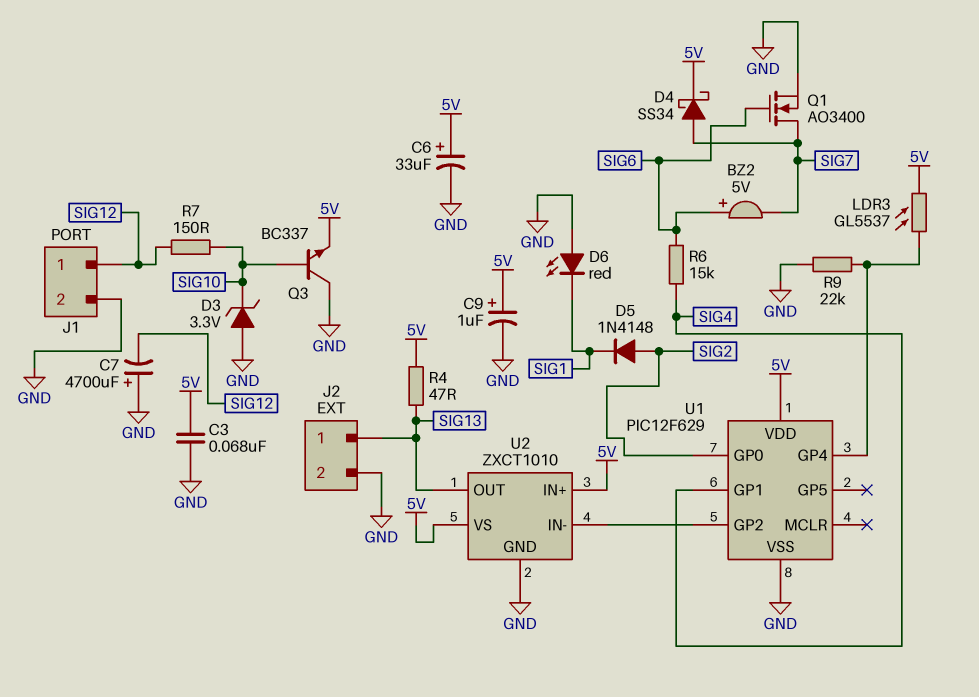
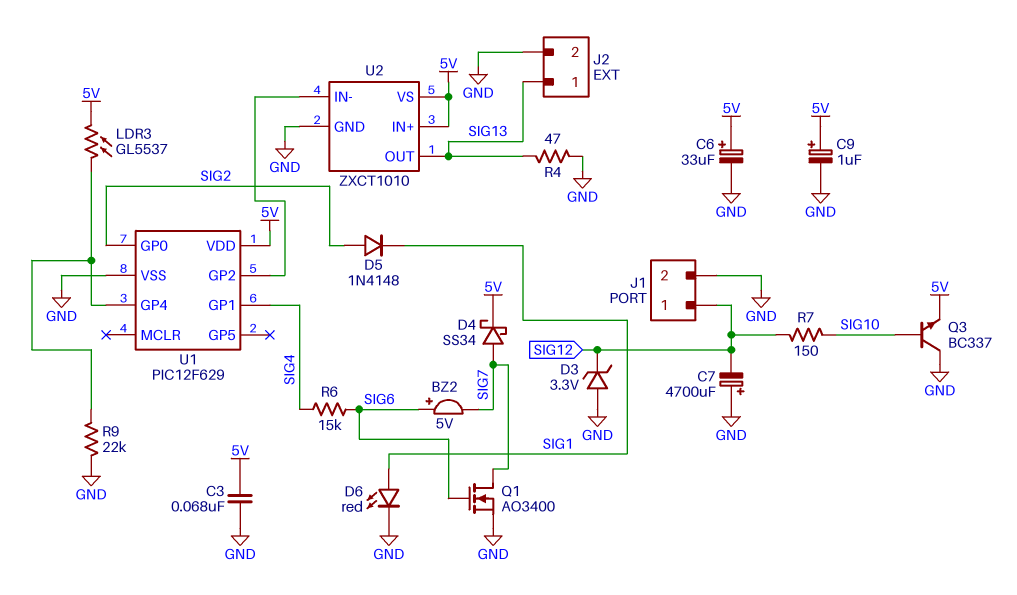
D3: zener 3.3V (A GND, K SIG10) -> zener 3.3V (A GND, K SIG12)
D6: LED red (A GND, K SIG1) -> LED red (A SIG1, K GND)
R4: 47 (5V, SIG13) -> 47 (GND, SIG13)

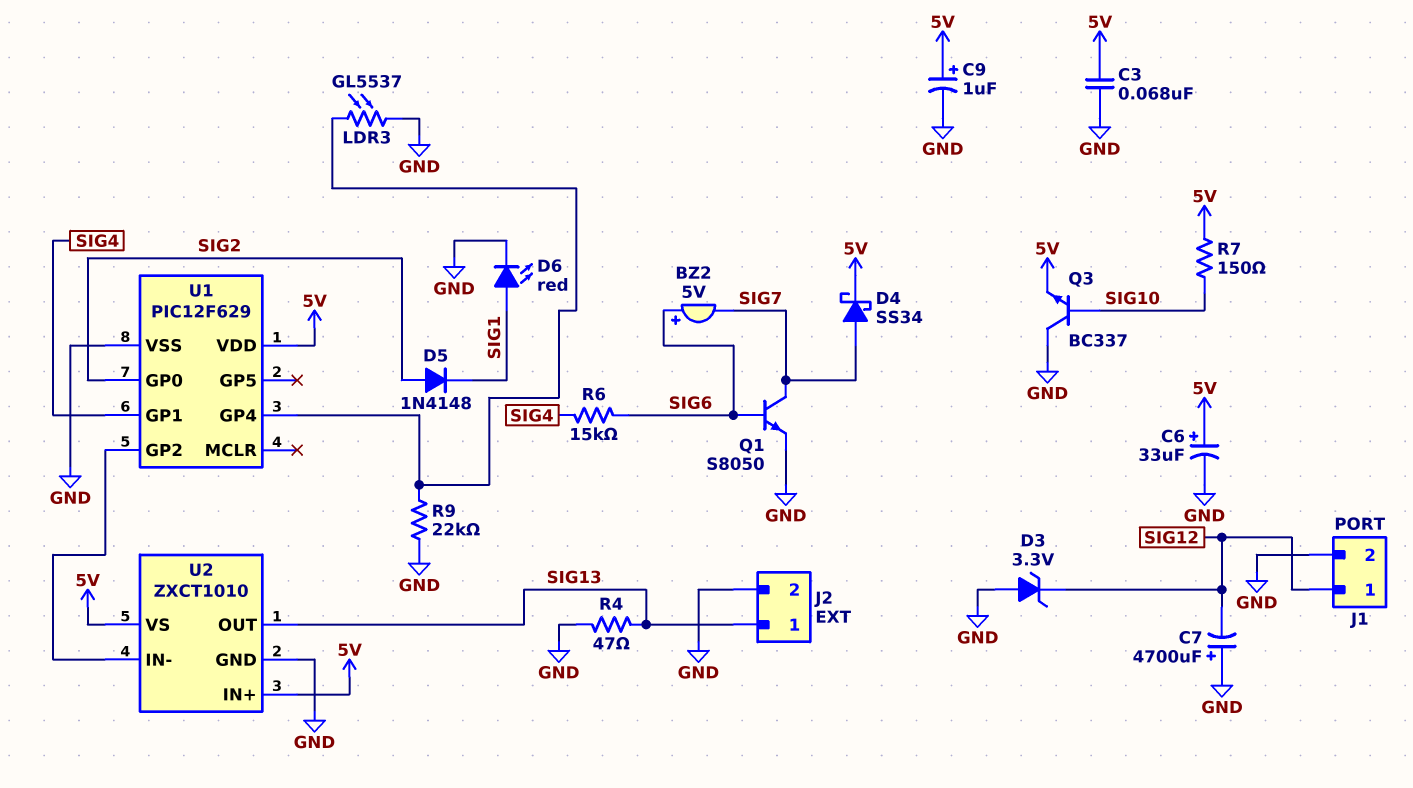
LDR3: GL5537 (5V, U1/GP4) -> GL5537 (GND, U1/GP4)
Q1: NMOS AO3400 (G SIG6, D SIG7, S GND) -> NPN S8050 (B SIG6, C SIG7, E GND)
R7: 150 (SIG10, SIG12) -> 150 (5V, SIG10)

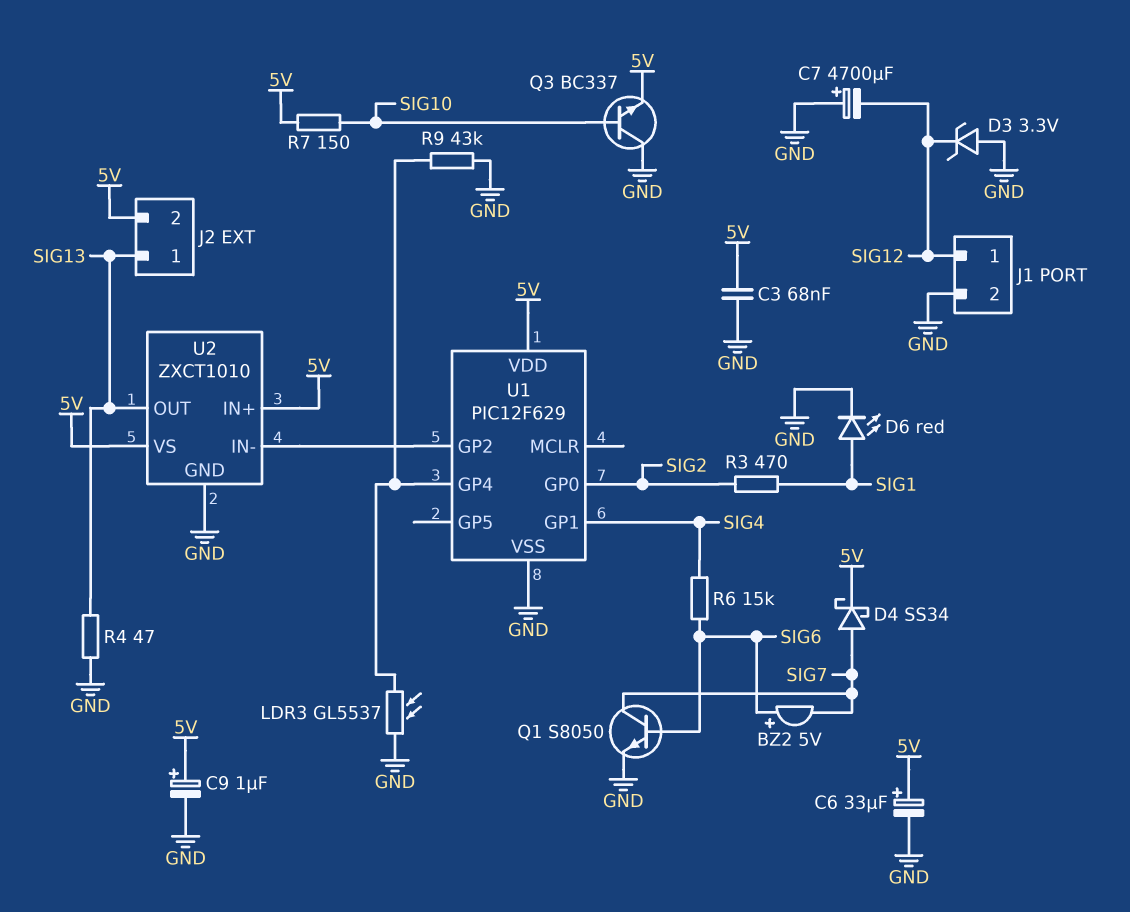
D5: diode 1N4148 (A SIG2, K SIG1) -> none
J2 pin 2: GND -> 5V
R3: none -> 470 (SIG1, SIG2)
R9: 22k (GND, U1/GP4) -> 43k (GND, U1/GP4)

